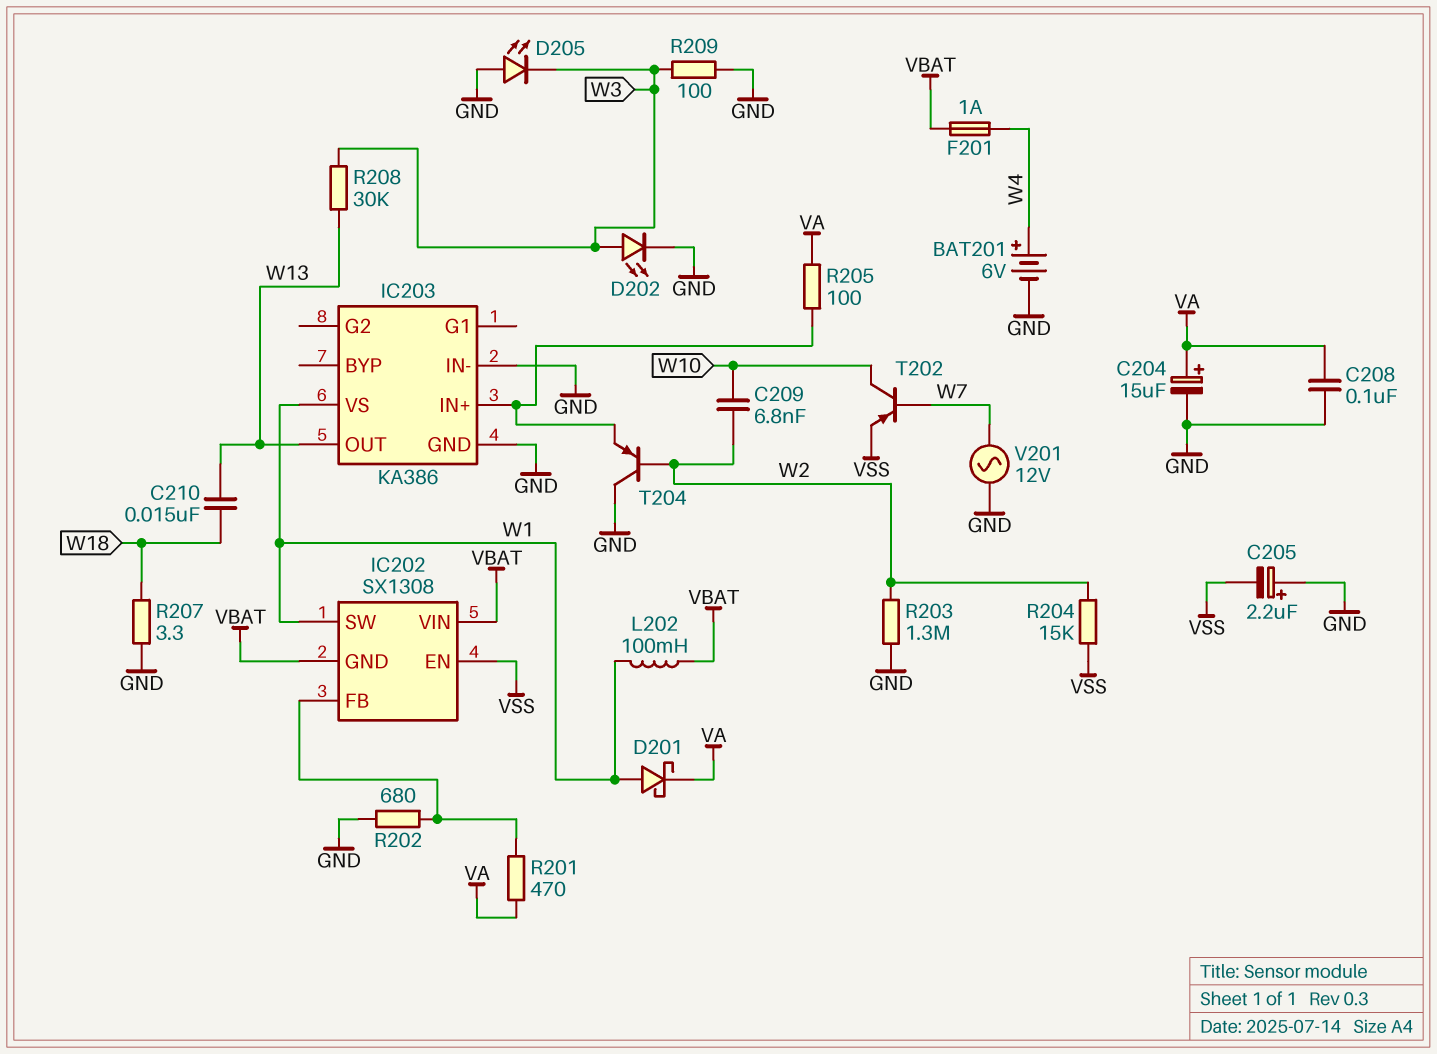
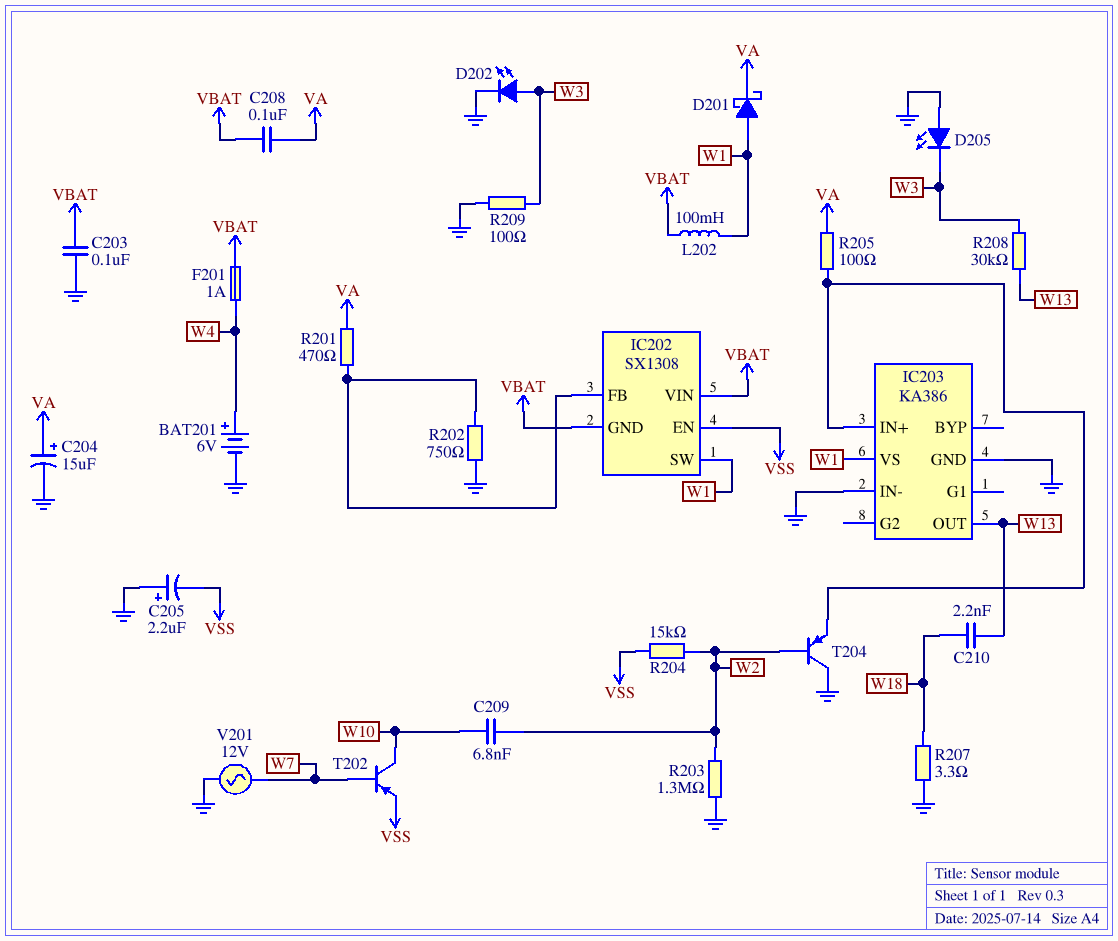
C203: none -> 100nF (GND, VBAT)
C208: 100nF (GND, VA) -> 100nF (VA, VBAT)
C210: 15nF (W13, W18) -> 2.2nF (W13, W18)
R202: 680 (GND, IC202/FB) -> 750 (GND, IC202/FB)

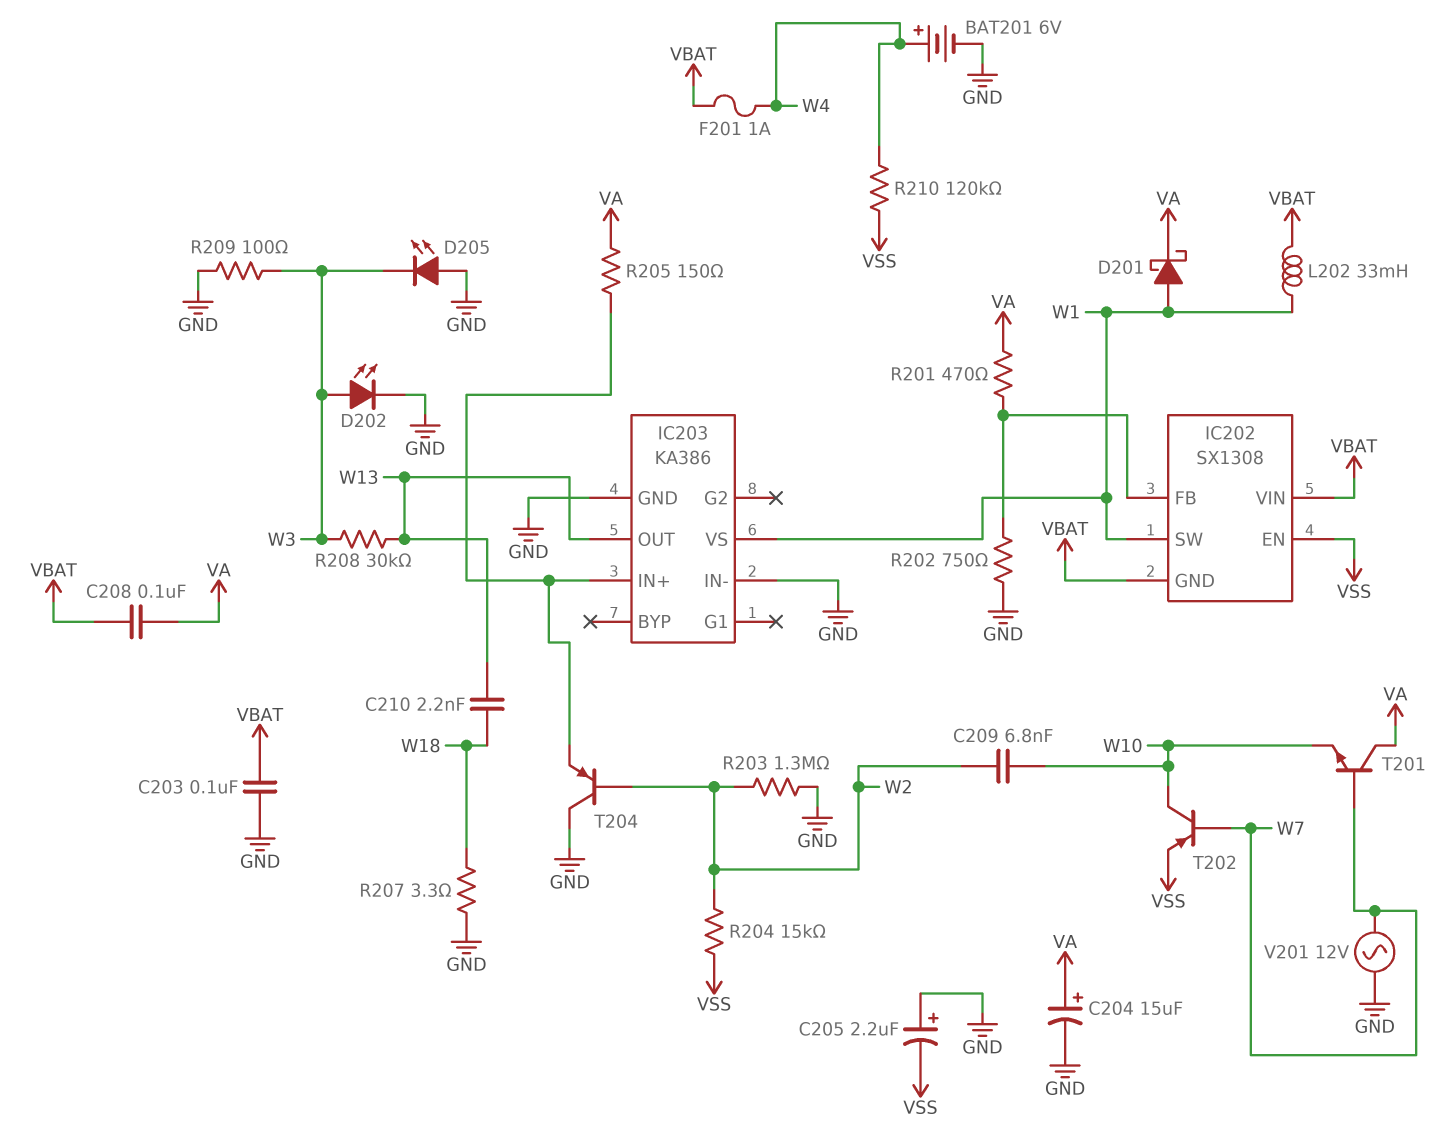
L202: 100mH (VBAT, W1) -> 33mH (VBAT, W1)
R205: 100 (IC203/IN+, VA) -> 150 (IC203/IN+, VA)
R210: none -> 120k (VSS, W4)
T201: none -> NPN (B W7, C VA, E W10)

